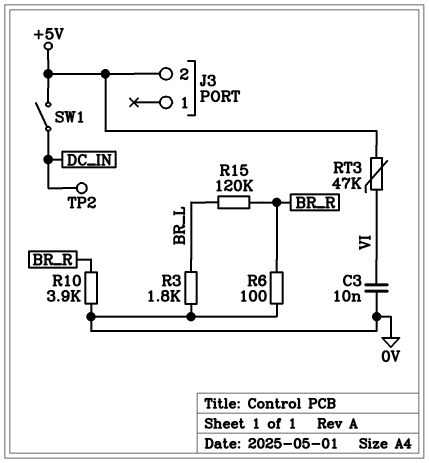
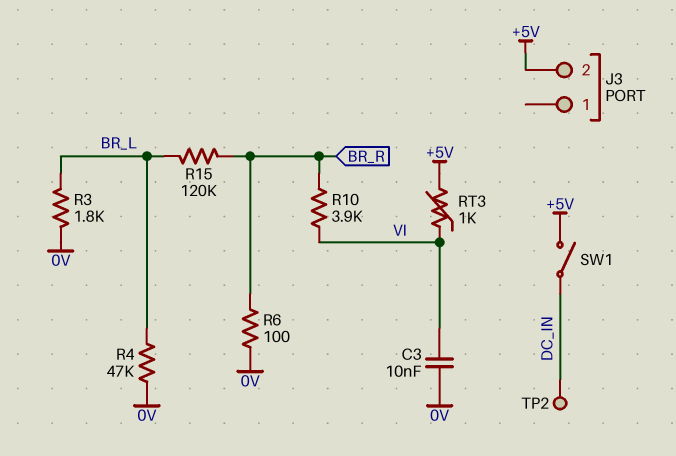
R4: none -> 47k (0V, BR_L)
R10: 3.9k (0V, BR_R) -> 3.9k (BR_R, VI)
RT3: 47k (+5V, VI) -> 1k (+5V, VI)

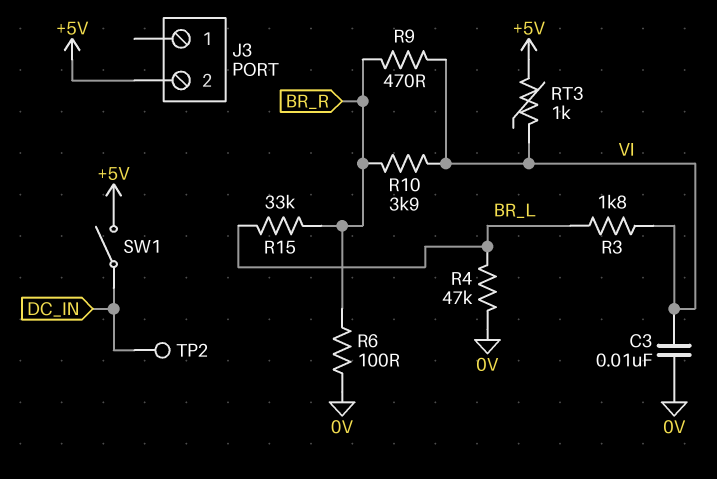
R3: 1.8k (0V, BR_L) -> 1.8k (BR_L, VI)
R9: none -> 470 (BR_R, VI)
R15: 120k (BR_L, BR_R) -> 33k (BR_L, BR_R)

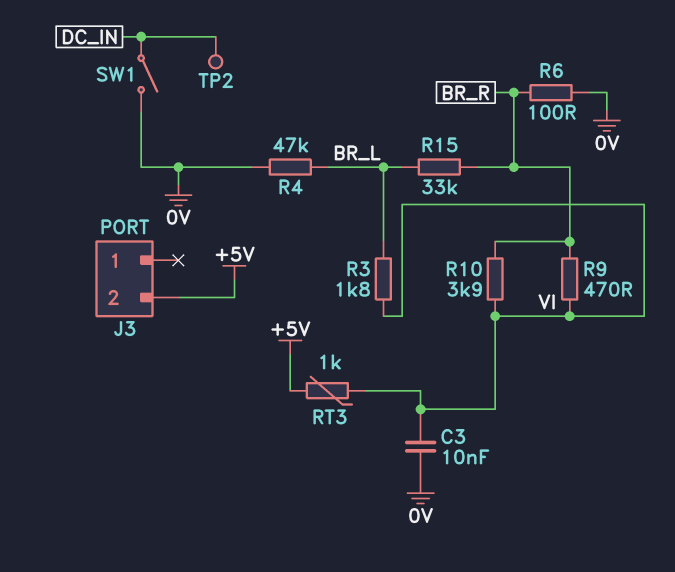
SW1: switch (+5V, DC_IN) -> switch (0V, DC_IN)

